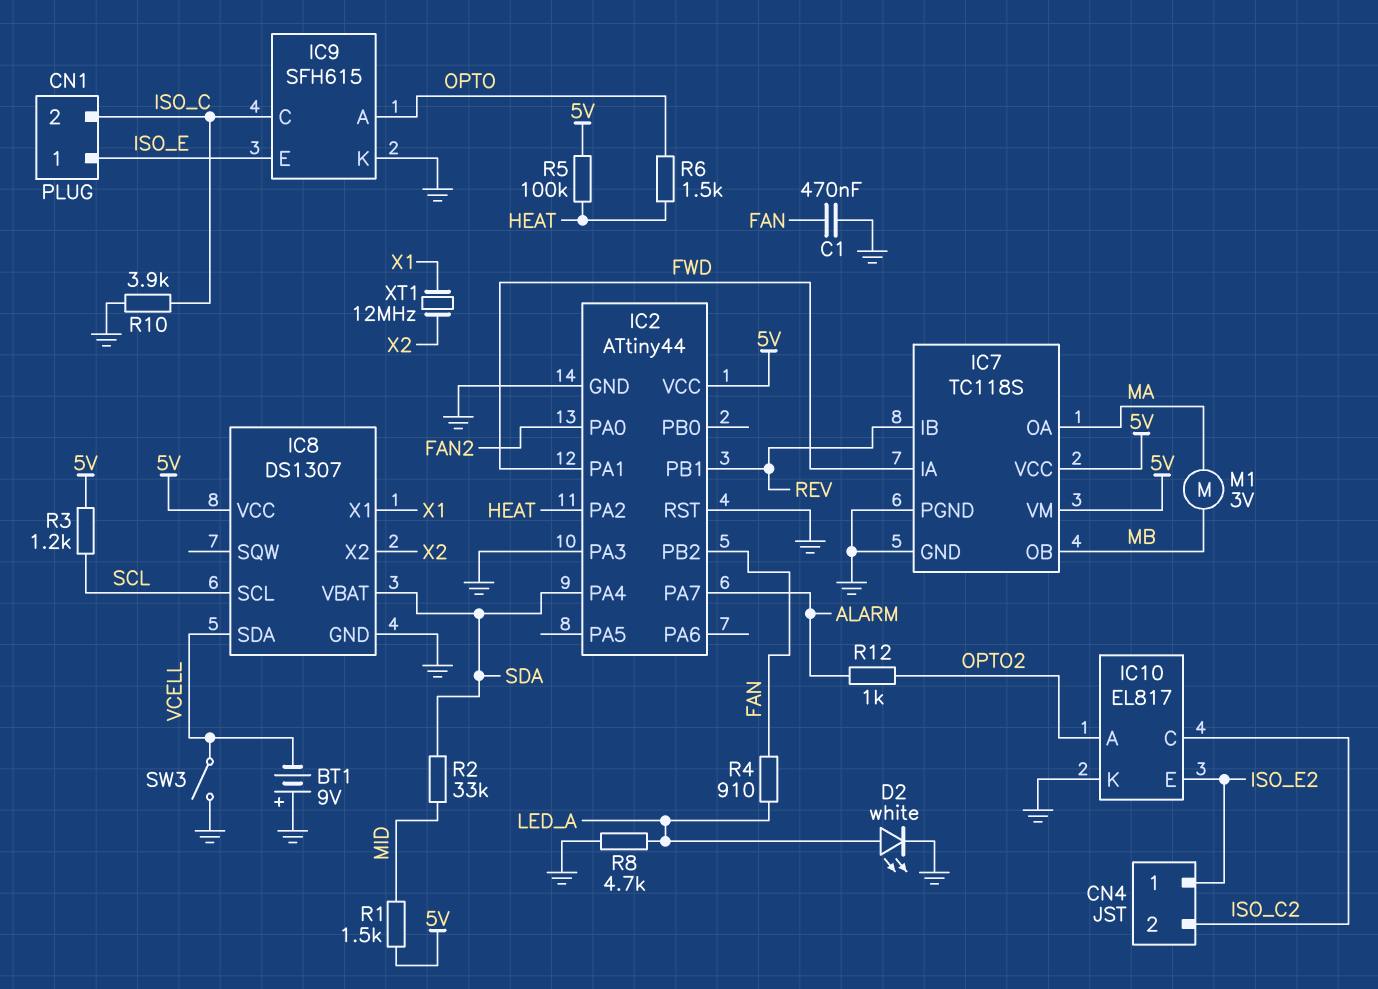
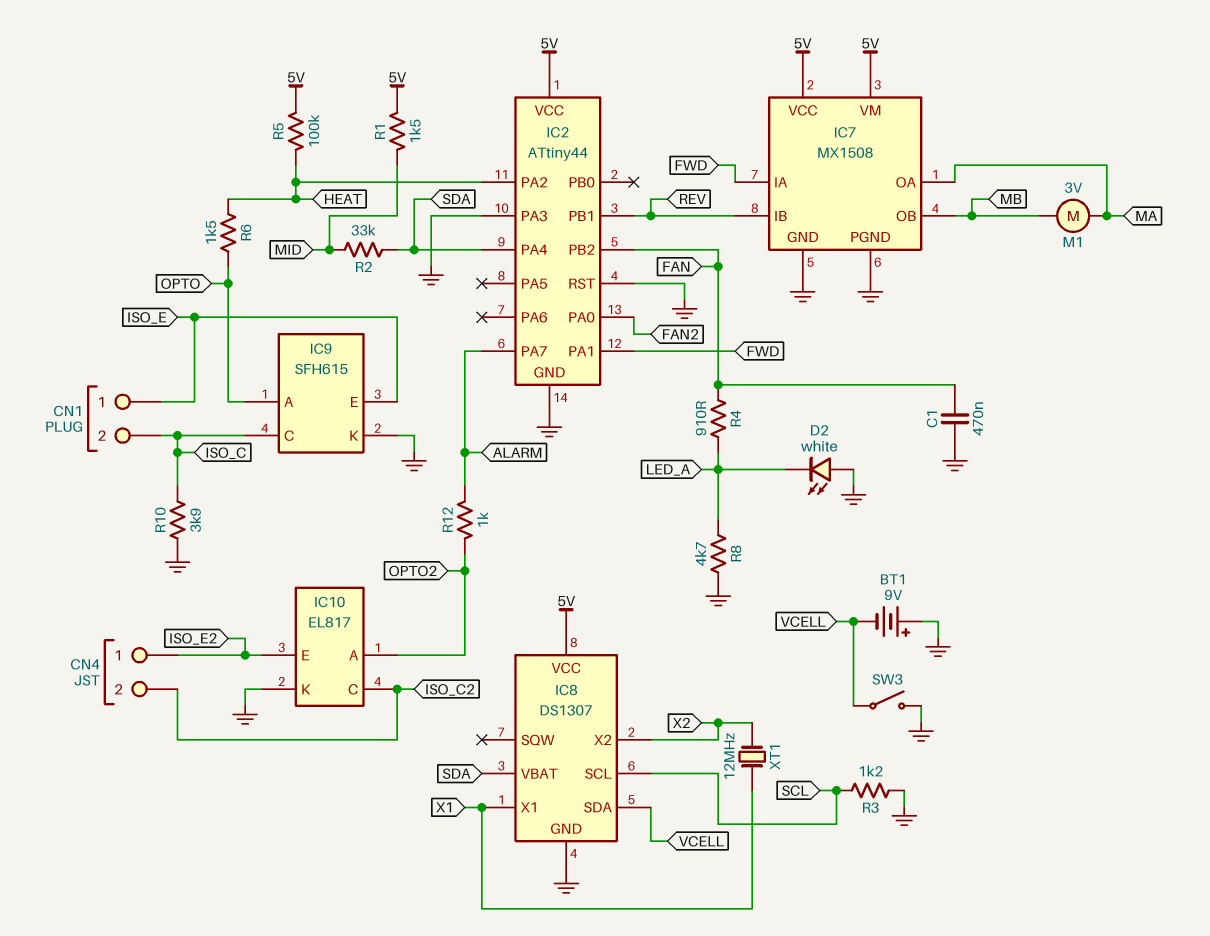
D2: LED white (A LED_A, K GND) -> LED white (A GND, K LED_A)
IC7: TC118S -> MX1508
R3: 1.2k (5V, SCL) -> 1.2k (GND, SCL)

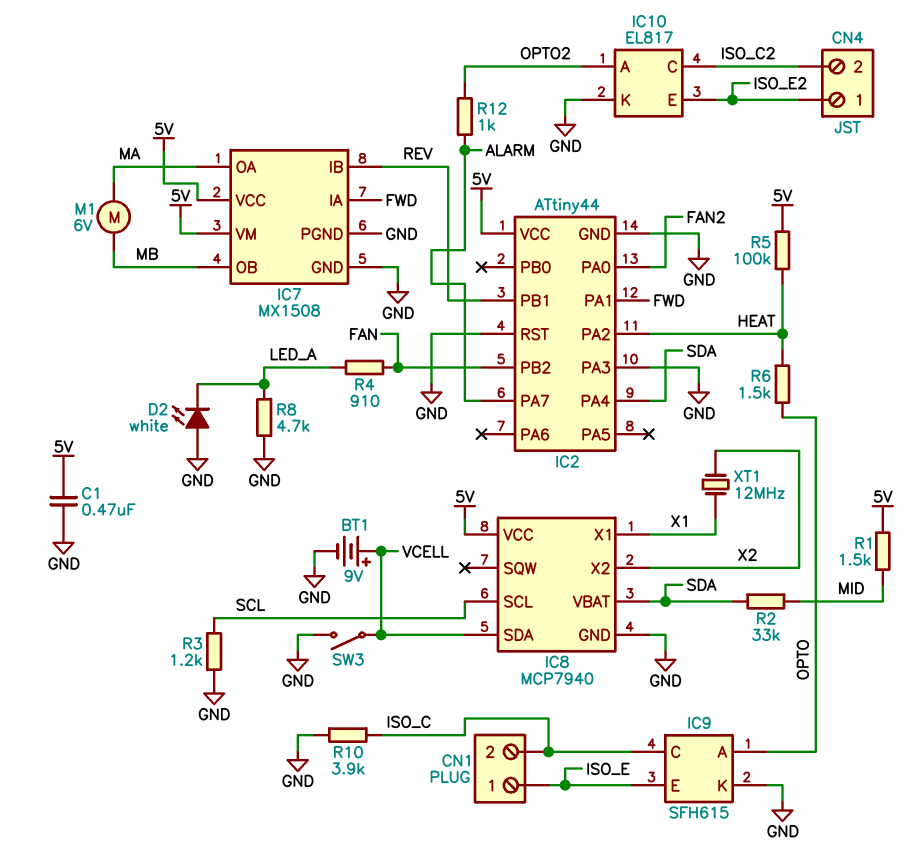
BT1: 9V (plus GND, minus VCELL) -> 9V (plus VCELL, minus GND)
C1: 470nF (FAN, GND) -> 470nF (5V, GND)
IC8: DS1307 -> MCP7940
M1: motor 3V (MA, MB) -> motor 6V (MA, MB)

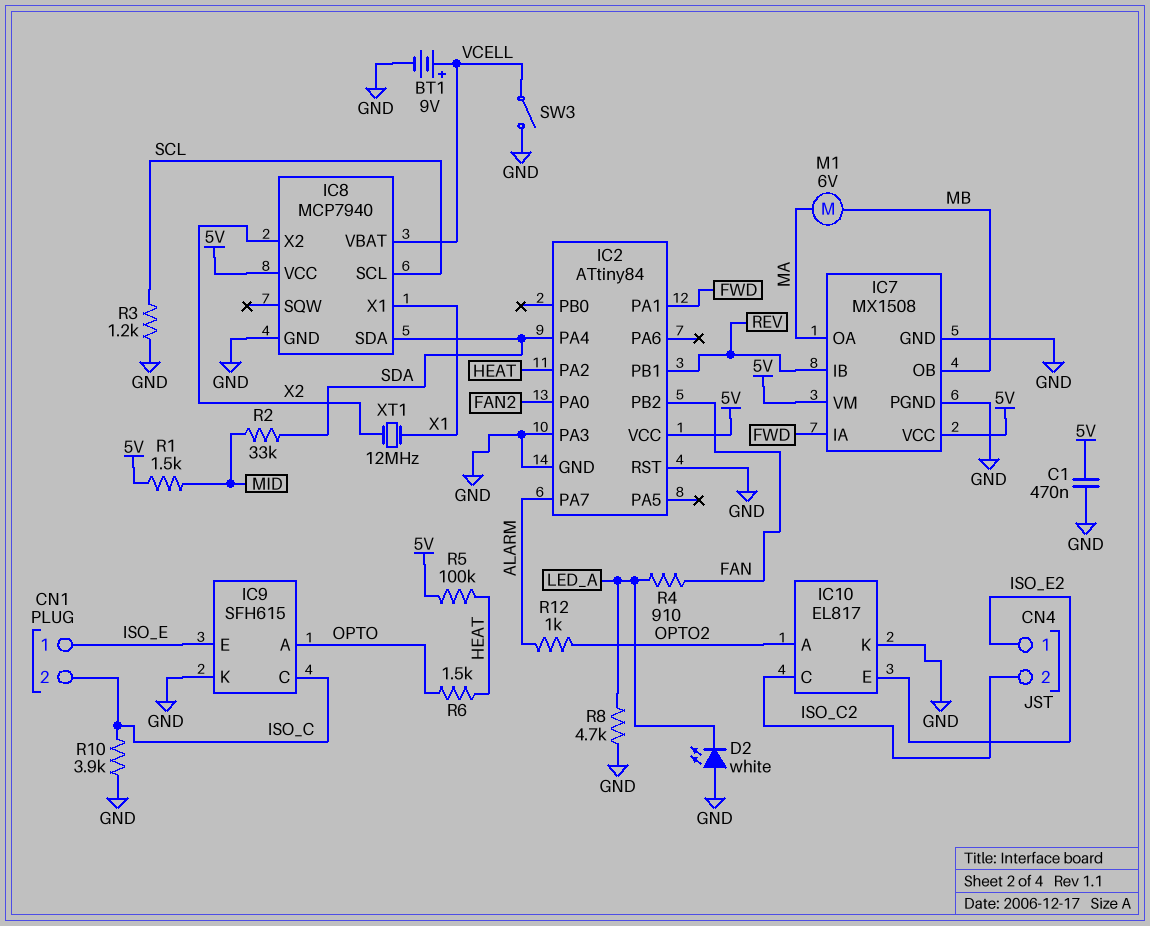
IC2: ATtiny44 -> ATtiny84
IC8 pin SDA: VCELL -> SDA
IC8 pin VBAT: SDA -> VCELL

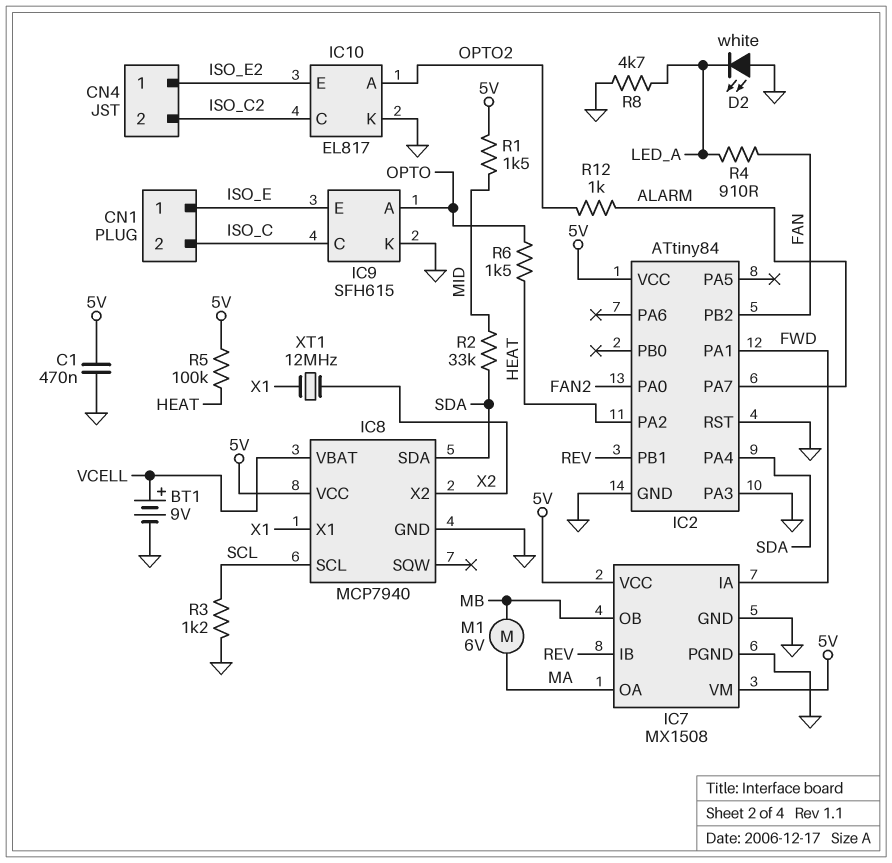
R10: 3.9k (GND, ISO_C) -> none
SW3: switch (GND, VCELL) -> none

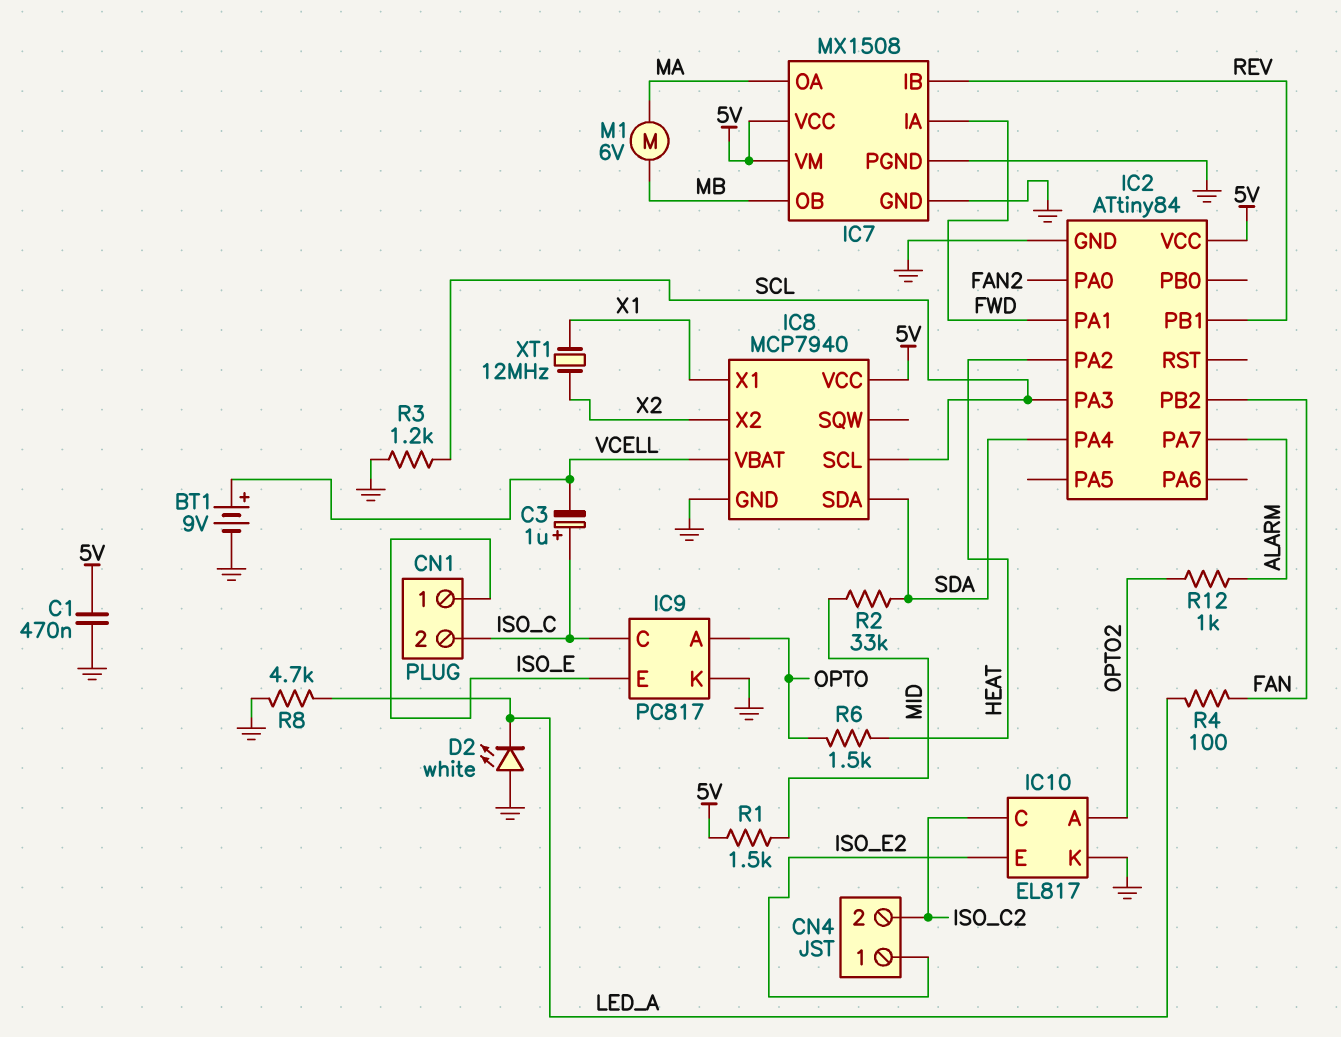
C3: none -> 1uF (plus ISO_C, minus VCELL)
IC2 pin PA3: GND -> SCL
IC2 pin RST: GND -> none
IC9: SFH615 -> PC817
R4: 910 (FAN, LED_A) -> 100 (FAN, LED_A)
R5: 100k (5V, HEAT) -> none

